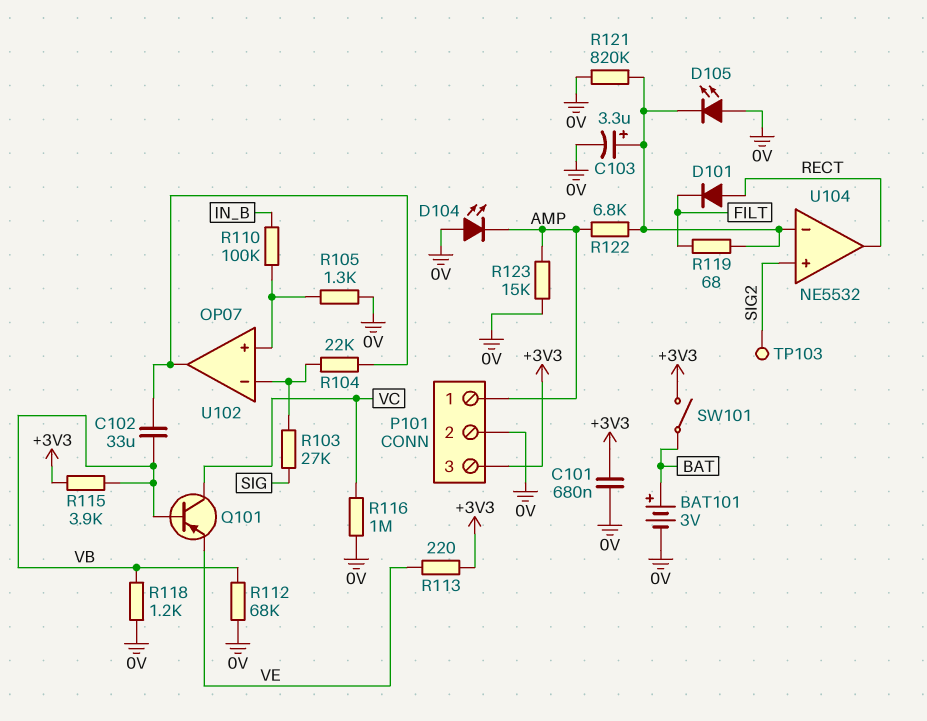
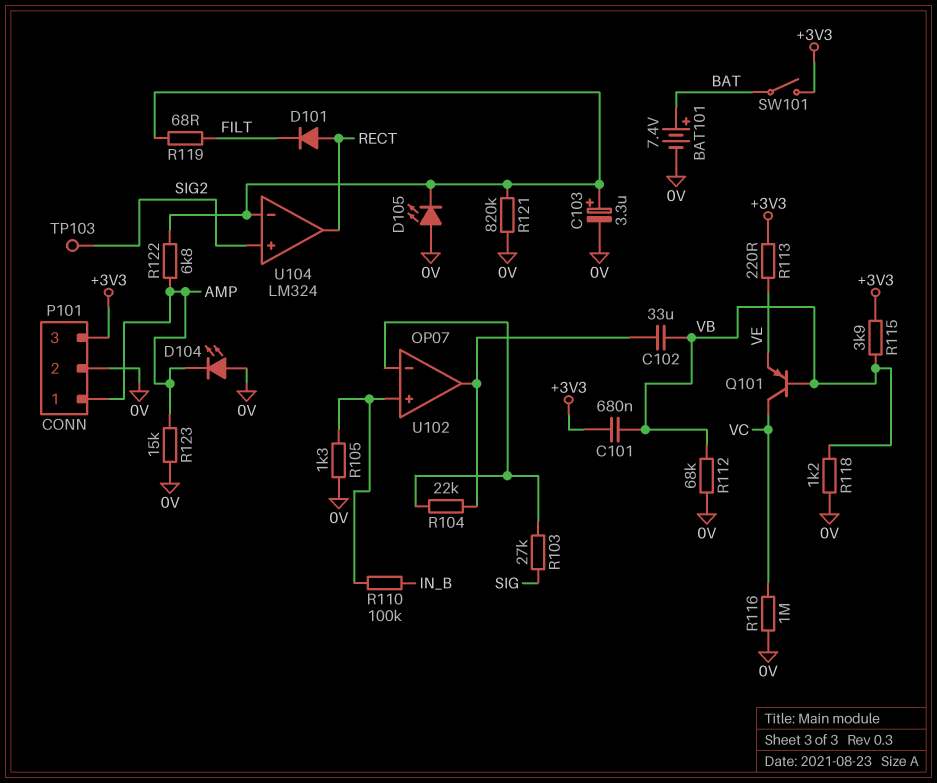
BAT101: 3V (plus BAT, minus 0V) -> 7.4V (plus BAT, minus 0V)
C101: 680nF (+3V3, 0V) -> 680nF (+3V3, VB)
U104: NE5532 -> LM324

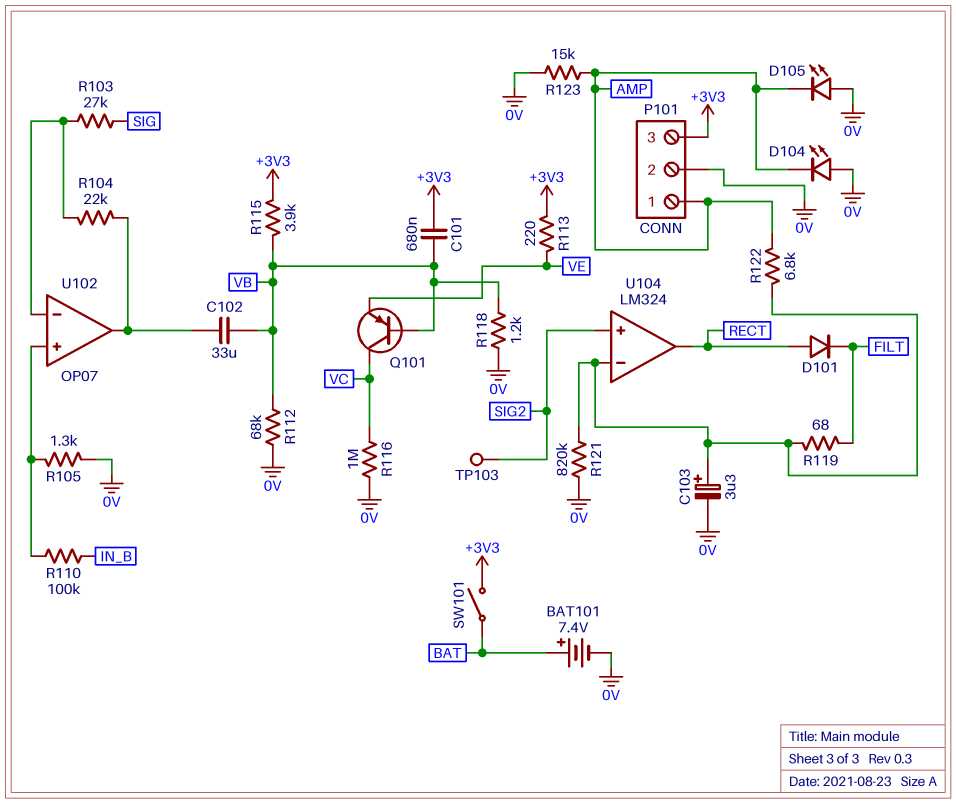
D105: LED (A 0V, K U104/in-) -> LED (A 0V, K AMP)

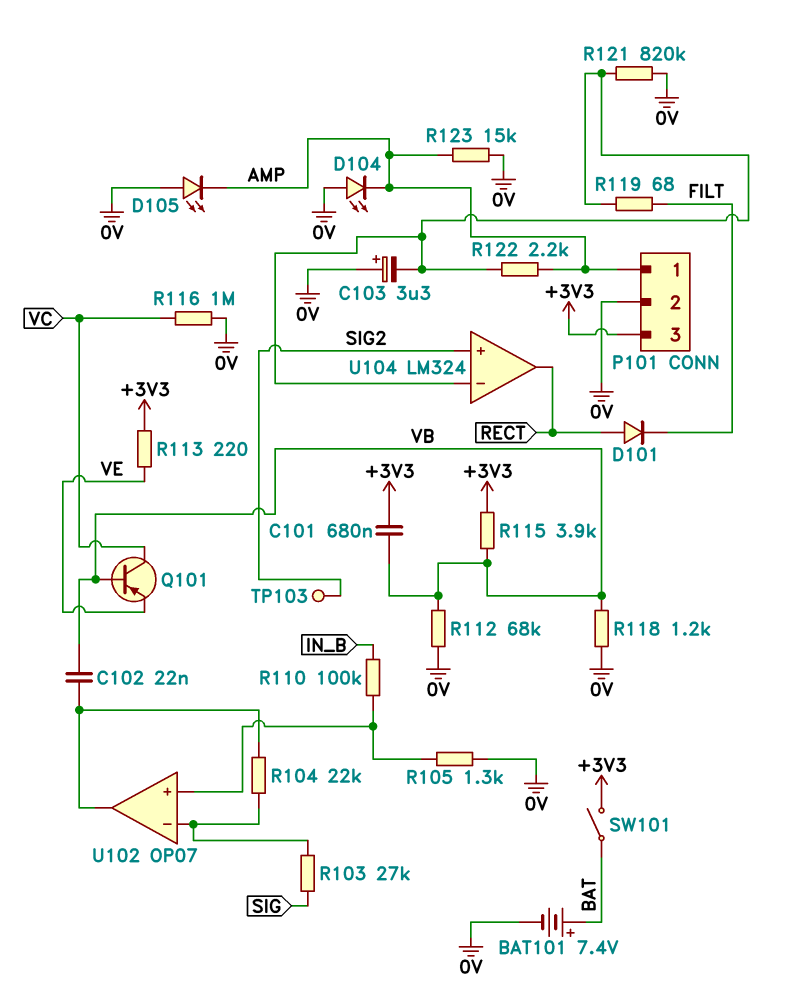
C102: 33uF (U102/out, VB) -> 22nF (U102/out, VB)
C103: 3.3uF (plus U104/in-, minus 0V) -> 3.3uF (plus 0V, minus U104/in-)
R122: 6.8k (AMP, U104/in-) -> 2.2k (AMP, U104/in-)

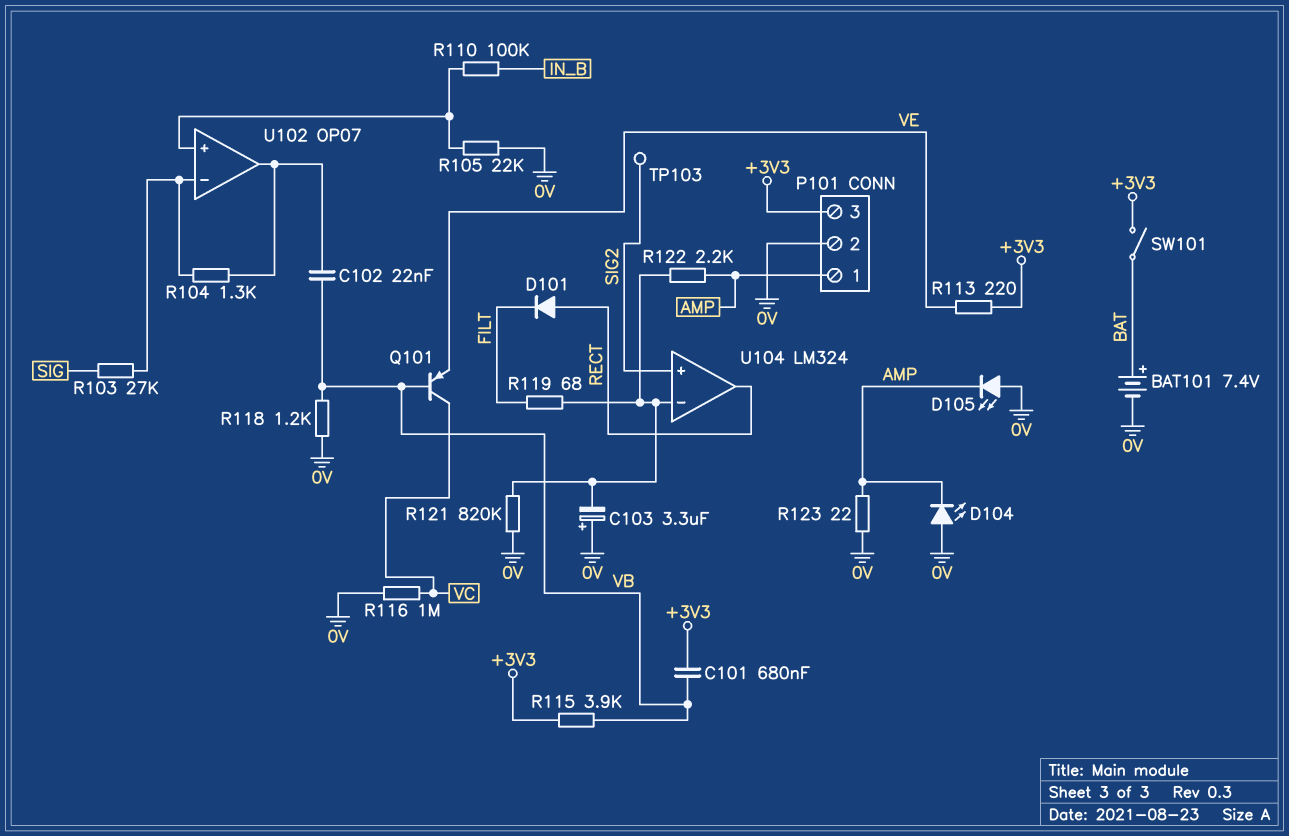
R104: 22k (U102/in-, U102/out) -> 1.3k (U102/in-, U102/out)
R105: 1.3k (0V, U102/in+) -> 22k (0V, U102/in+)
R112: 68k (0V, VB) -> none
R123: 15k (0V, AMP) -> 22 (0V, AMP)

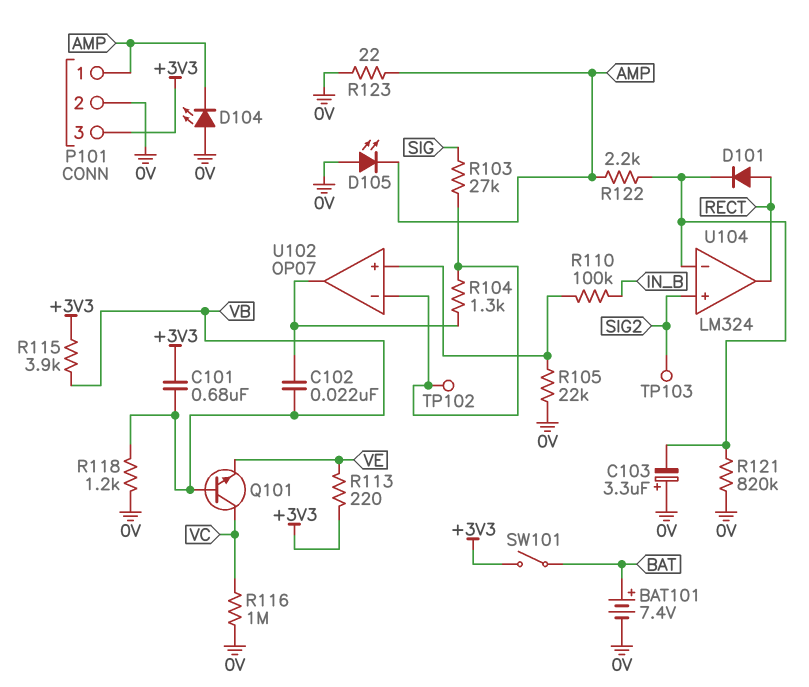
D101: diode (A RECT, K FILT) -> diode (A RECT, K U104/in-)
Q101: PNP (B VB, C VC, E VE) -> NPN (B VB, C VC, E VE)
R119: 68 (FILT, U104/in-) -> none
TP102: none -> test point (U102/in-)

